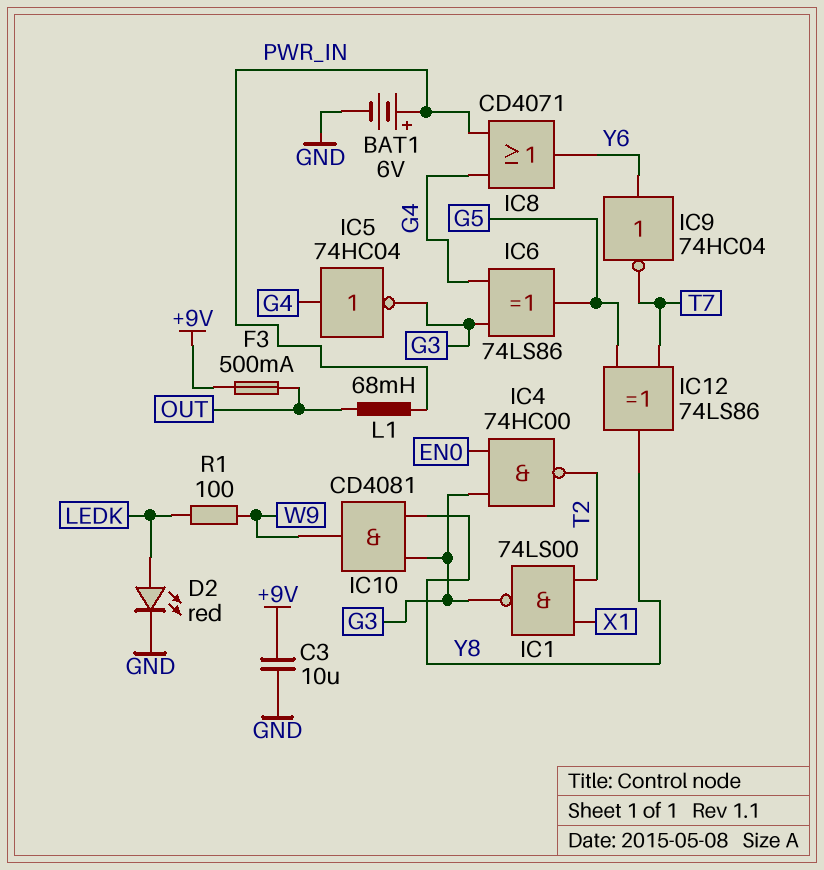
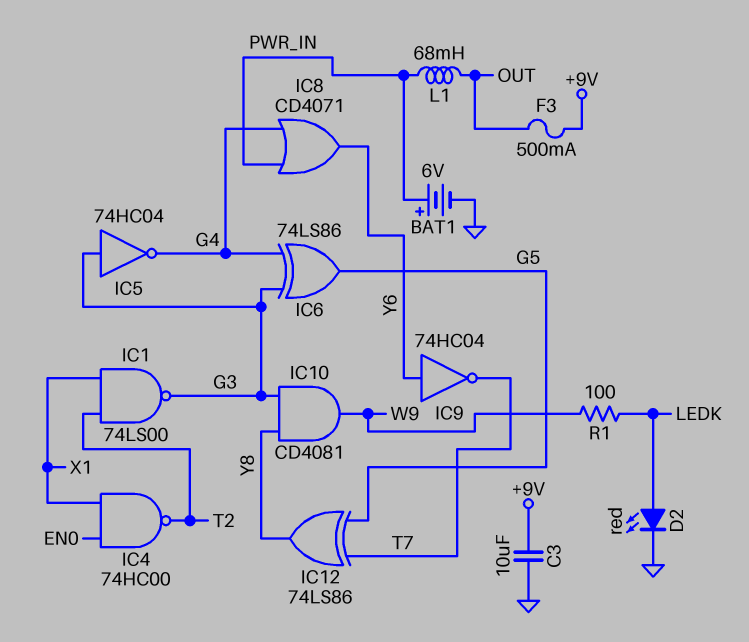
IC4: NAND 74HC00 (in EN0, in G3, out T2) -> NAND 74HC00 (in EN0, in X1, out T2)
IC5: NOT 74HC04 (in G4, out G3) -> NOT 74HC04 (in G3, out G4)

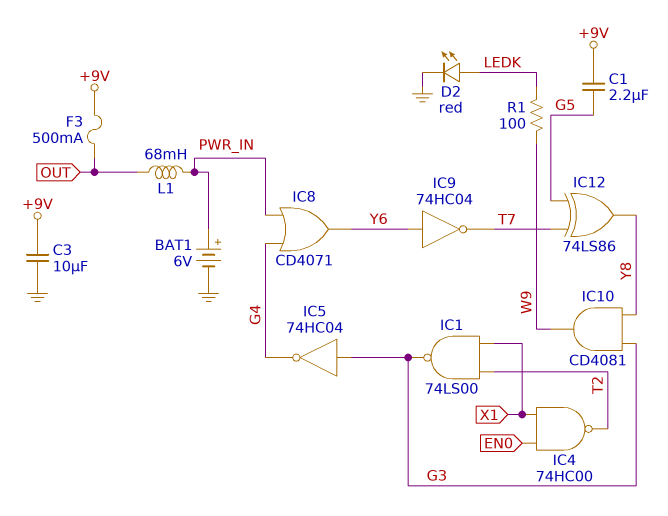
C1: none -> 2.2uF (+9V, G5)
IC6: XOR 74LS86 (in G3, in G4, out G5) -> none

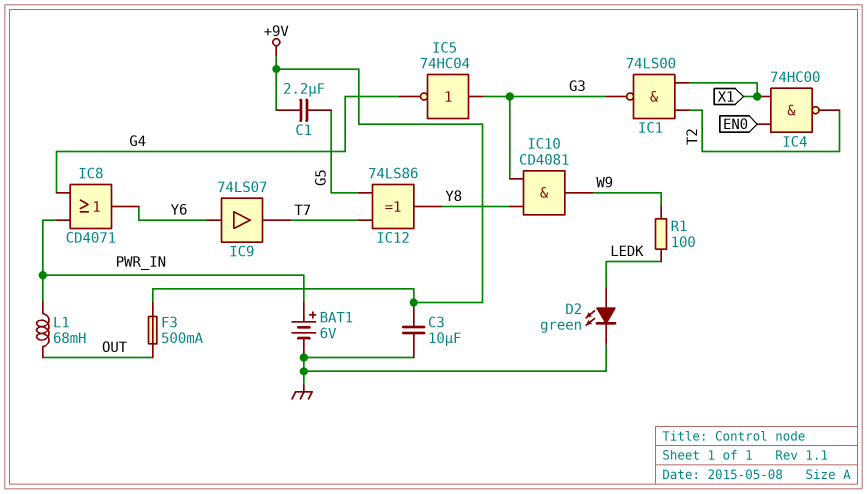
D2: LED red (A LEDK, K GND) -> LED green (A LEDK, K GND)
IC9: NOT 74HC04 (in Y6, out T7) -> buffer 74LS07 (in Y6, out T7)

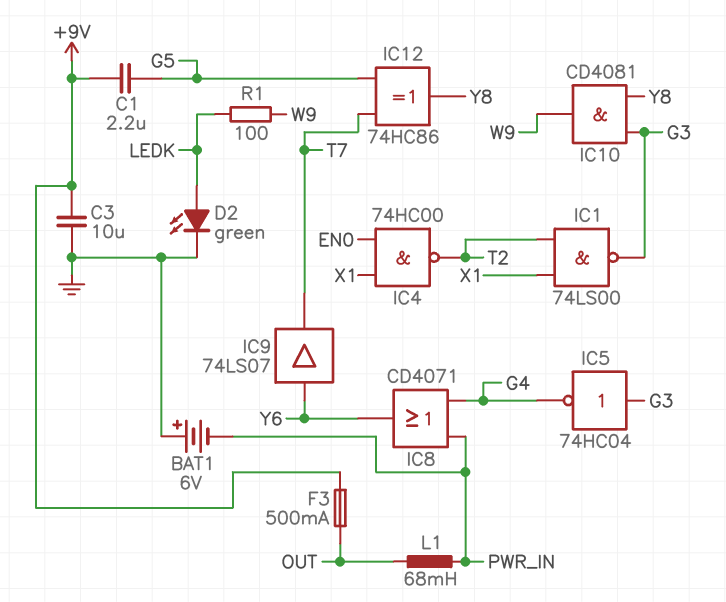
BAT1: 6V (plus PWR_IN, minus GND) -> 6V (plus GND, minus PWR_IN)
IC12: XOR 74LS86 (in G5, in T7, out Y8) -> XOR 74HC86 (in G5, in T7, out Y8)

